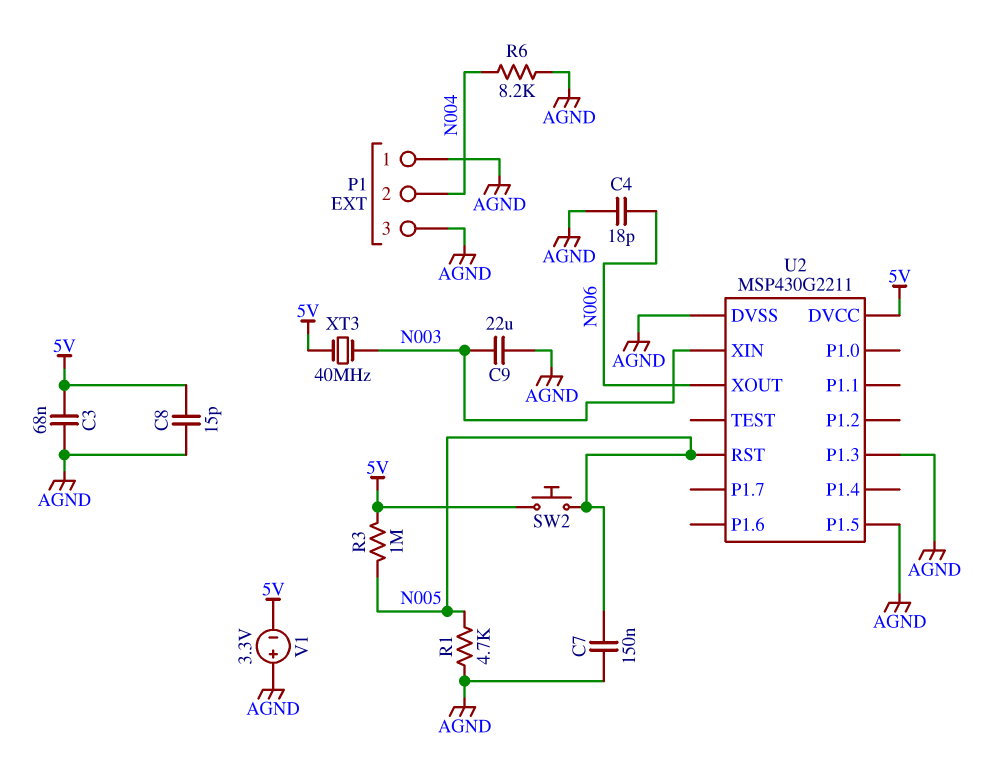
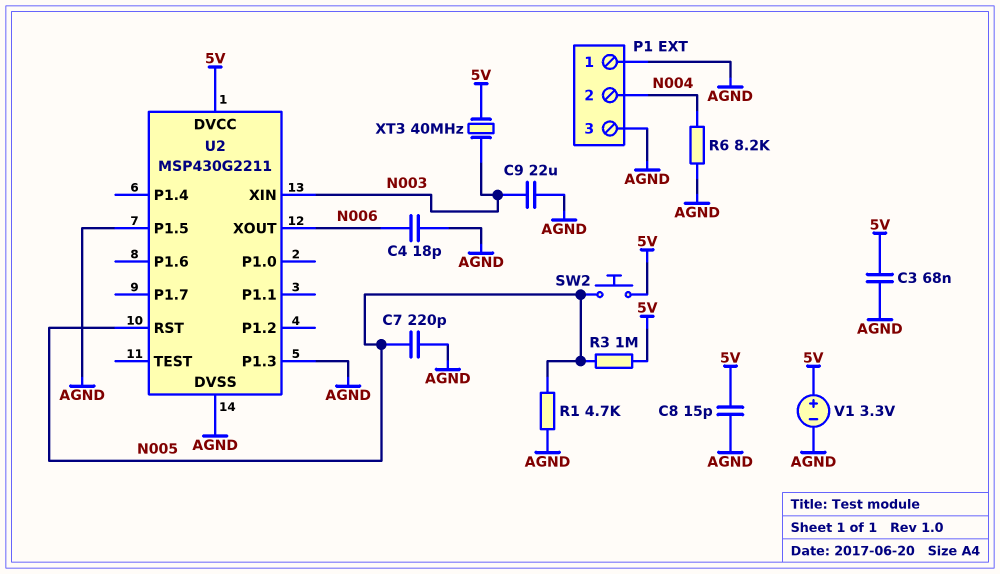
C7: 150nF (AGND, N005) -> 220pF (AGND, N005)
V1: 3.3V (plus AGND, minus 5V) -> 3.3V (plus 5V, minus AGND)

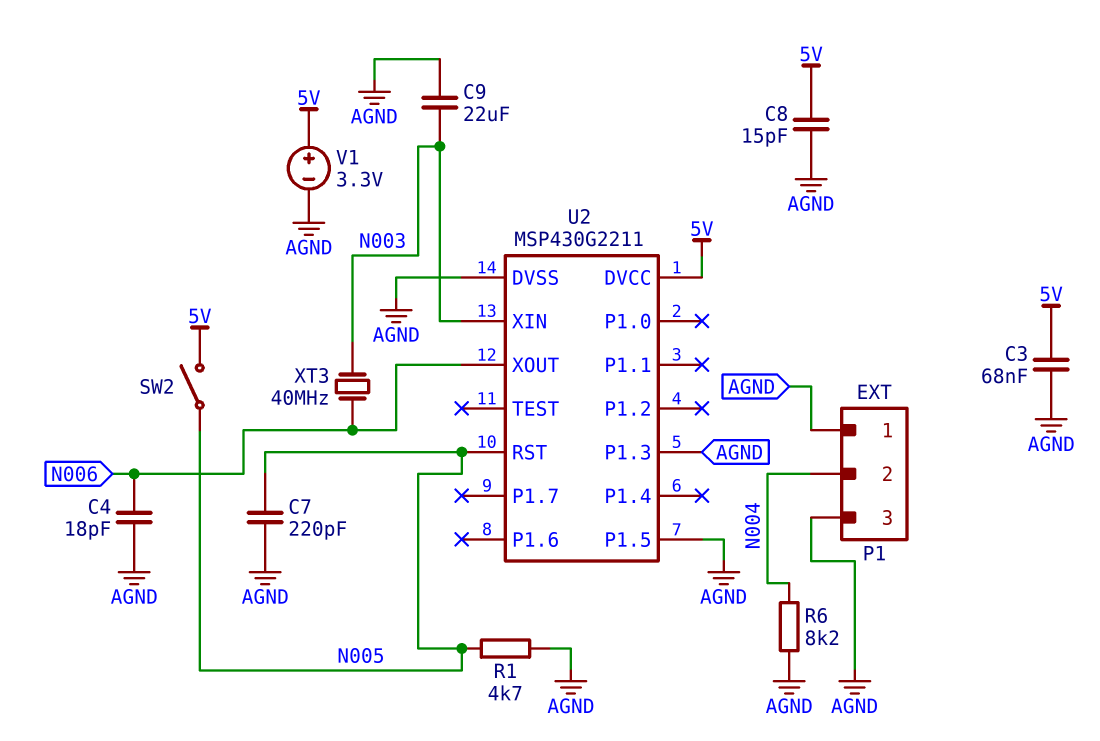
R3: 1M (5V, N005) -> none
SW2: button (5V, N005) -> switch (5V, N005)
XT3: 40MHz (5V, N003) -> 40MHz (N003, N006)

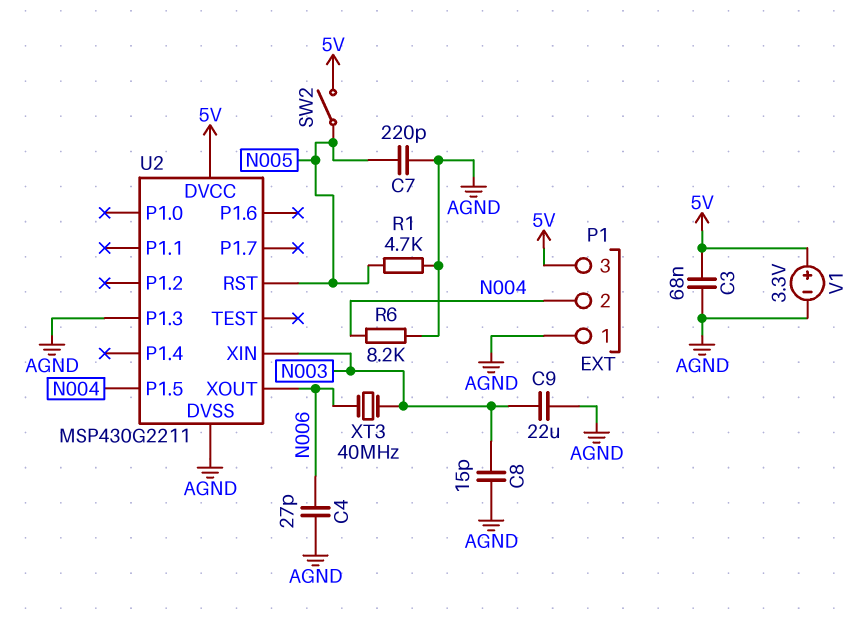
C4: 18pF (AGND, N006) -> 27pF (AGND, N006)
C8: 15pF (5V, AGND) -> 15pF (AGND, N003)
P1 pin 3: AGND -> 5V
U2 pin P1.5: AGND -> N004

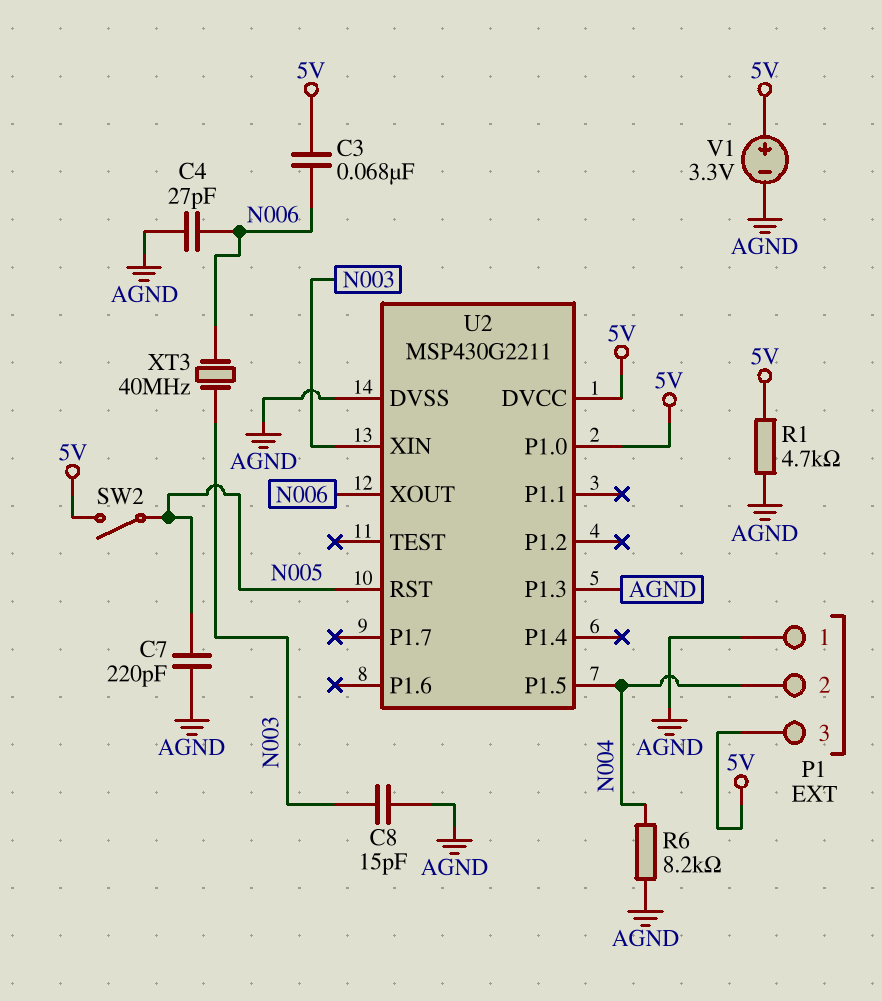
C3: 68nF (5V, AGND) -> 68nF (5V, N006)
C9: 22uF (AGND, N003) -> none
R1: 4.7k (AGND, N005) -> 4.7k (5V, AGND)
U2 pin P1.0: none -> 5V

